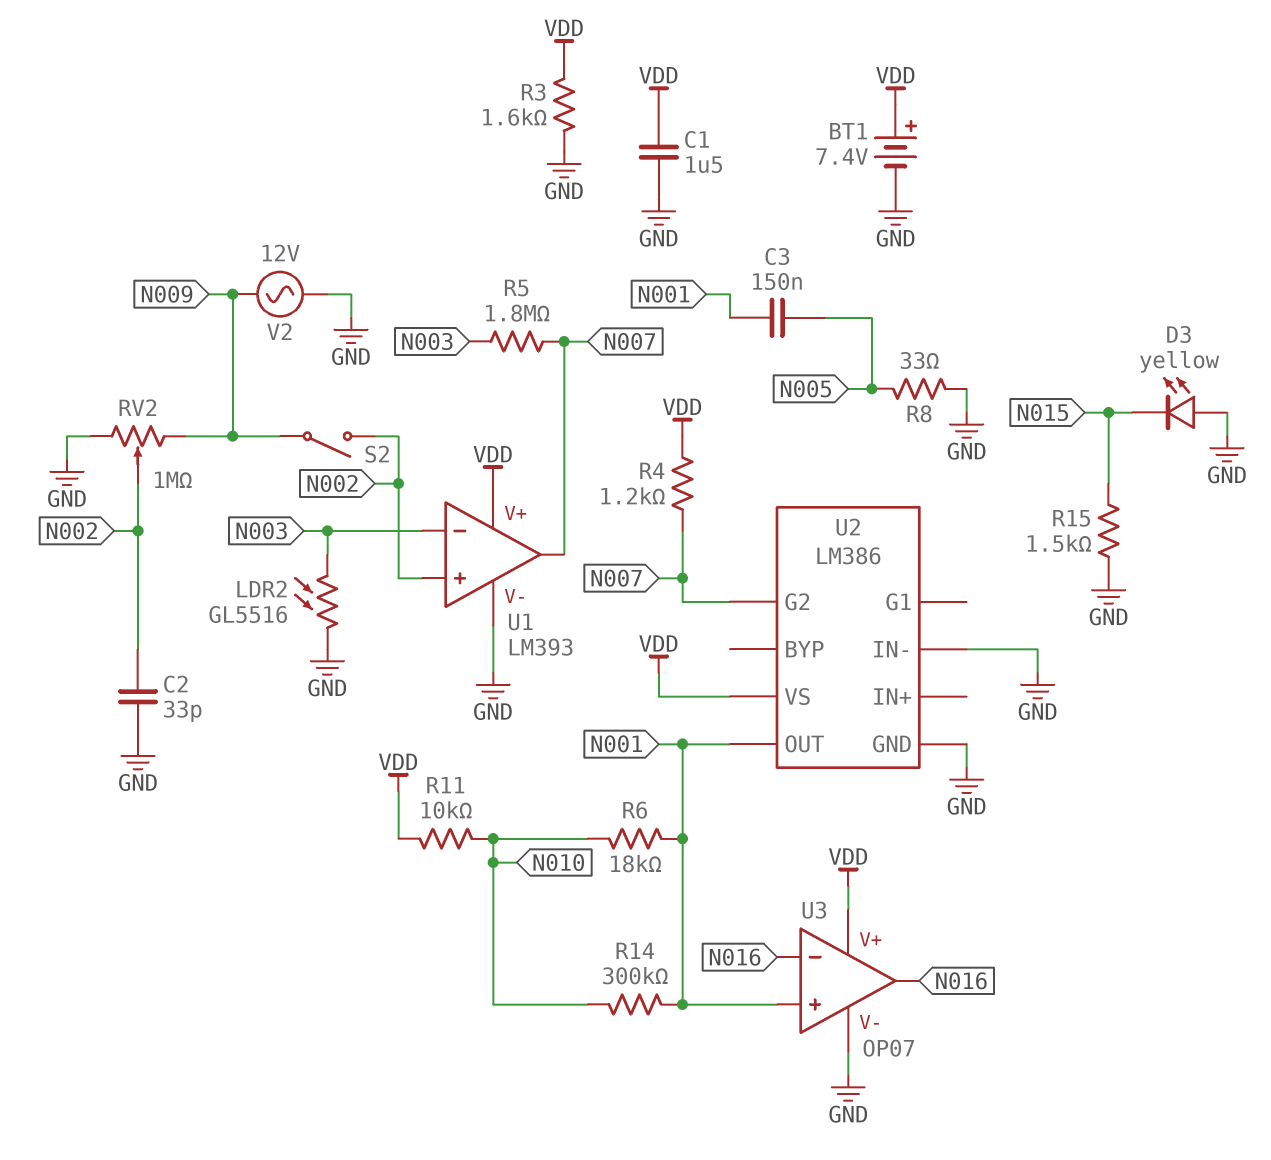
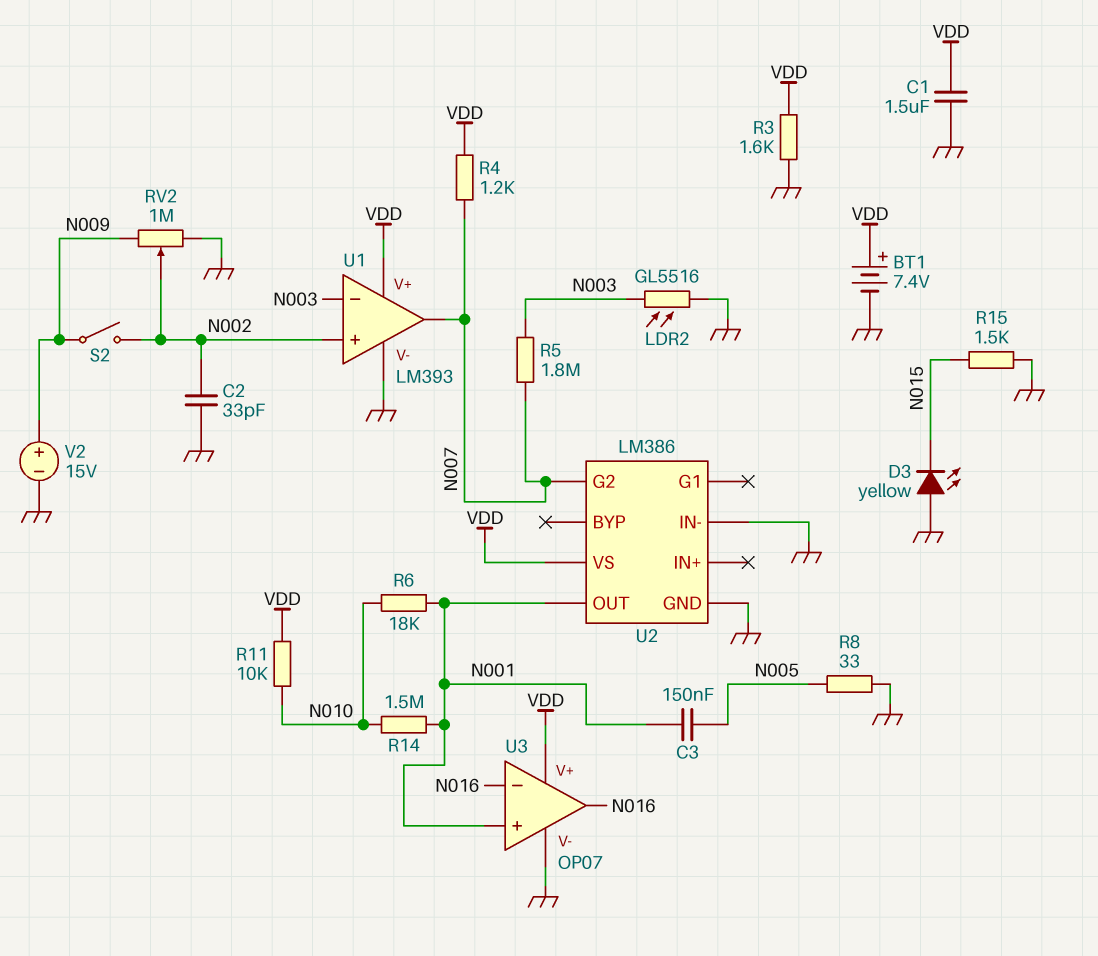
R14: 300k (N001, N010) -> 1.5M (N001, N010)
V2: AC 12V (GND, N009) -> 15V (plus N009, minus GND)

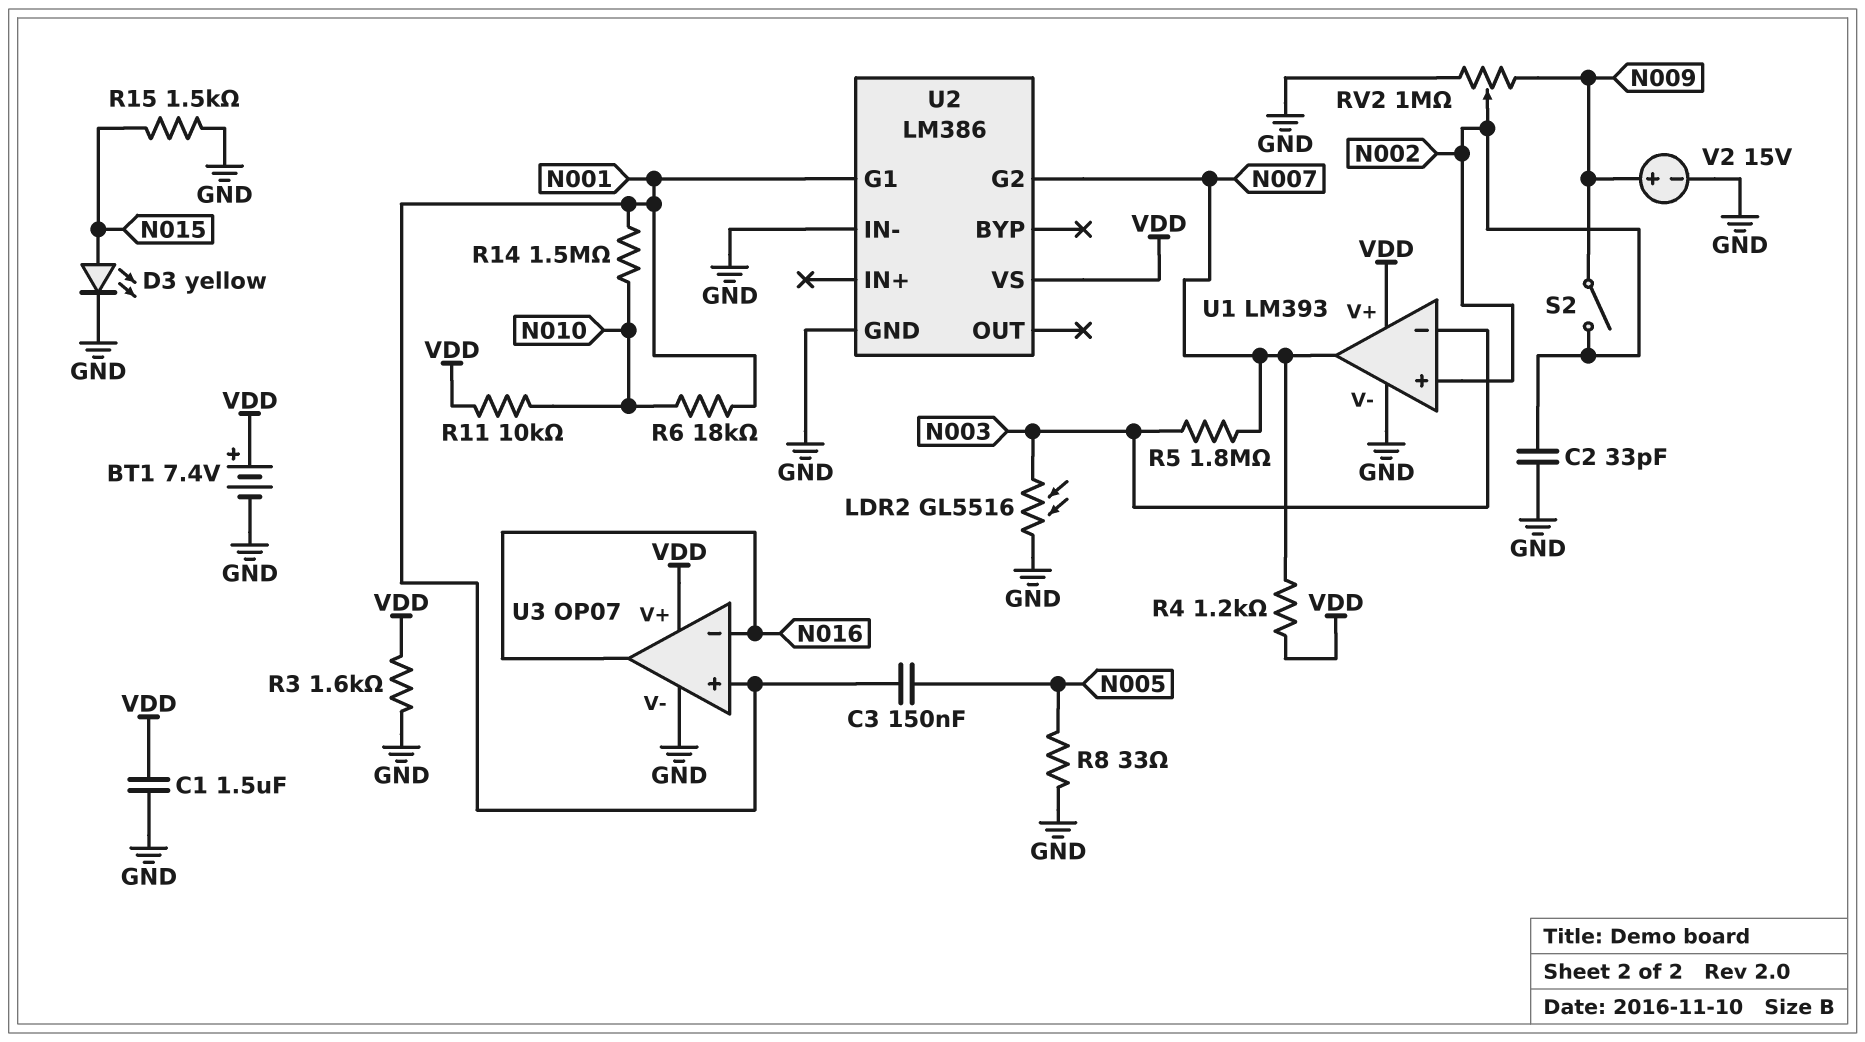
D3: LED yellow (A GND, K N015) -> LED yellow (A N015, K GND)
U2 pin G1: none -> N001
U2 pin OUT: N001 -> none

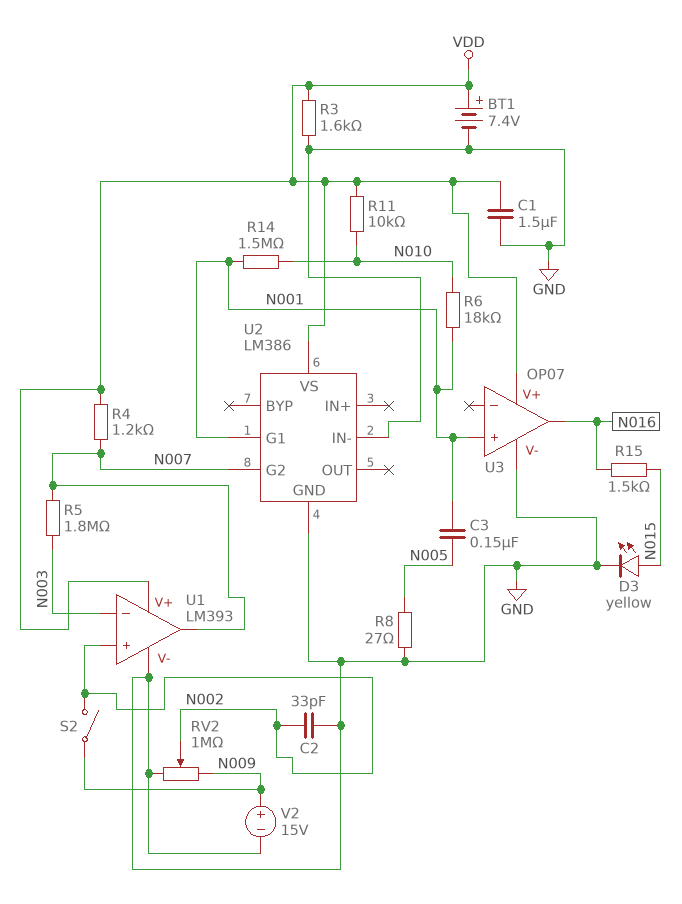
LDR2: GL5516 (GND, N003) -> none
R8: 33 (GND, N005) -> 27 (GND, N005)
R15: 1.5k (GND, N015) -> 1.5k (N015, N016)
U3 pin in-: N016 -> none

